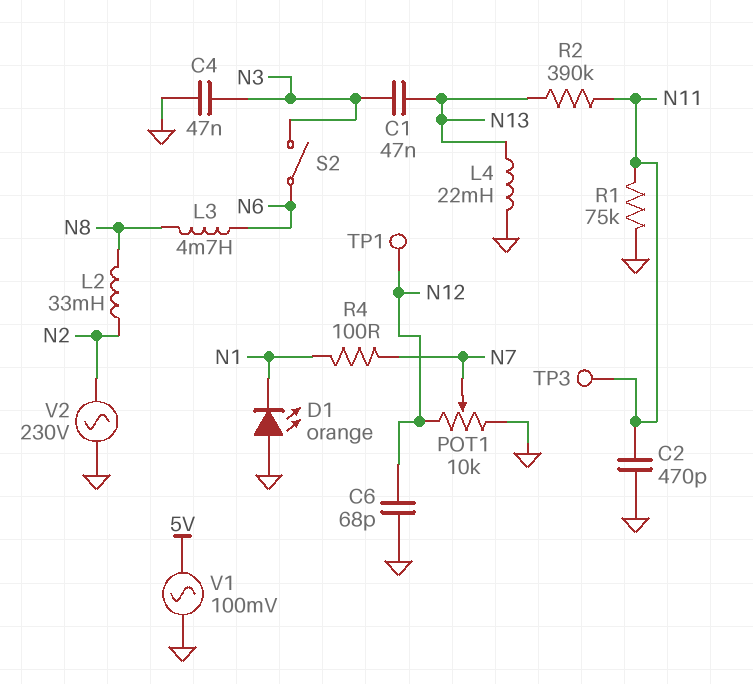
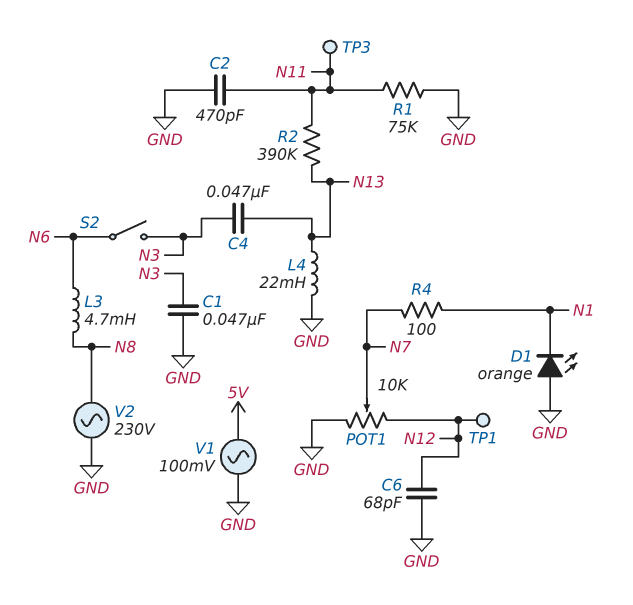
C1: 47nF (N3, N13) -> 47nF (GND, N3)
C4: 47nF (GND, N3) -> 47nF (N3, N13)
L2: 33mH (N2, N8) -> none
V2: AC 230V (GND, N2) -> AC 230V (GND, N8)

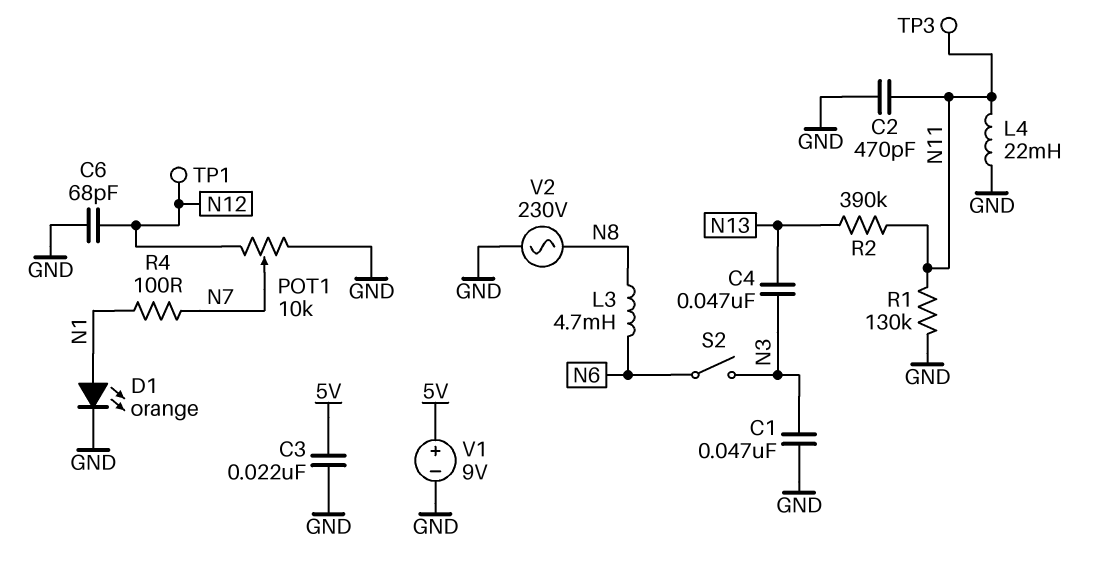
C3: none -> 22nF (5V, GND)
D1: LED orange (A GND, K N1) -> LED orange (A N1, K GND)
L4: 22mH (GND, N13) -> 22mH (GND, N11)
R1: 75k (GND, N11) -> 130k (GND, N11)
V1: AC 100mV (5V, GND) -> 9V (plus 5V, minus GND)

